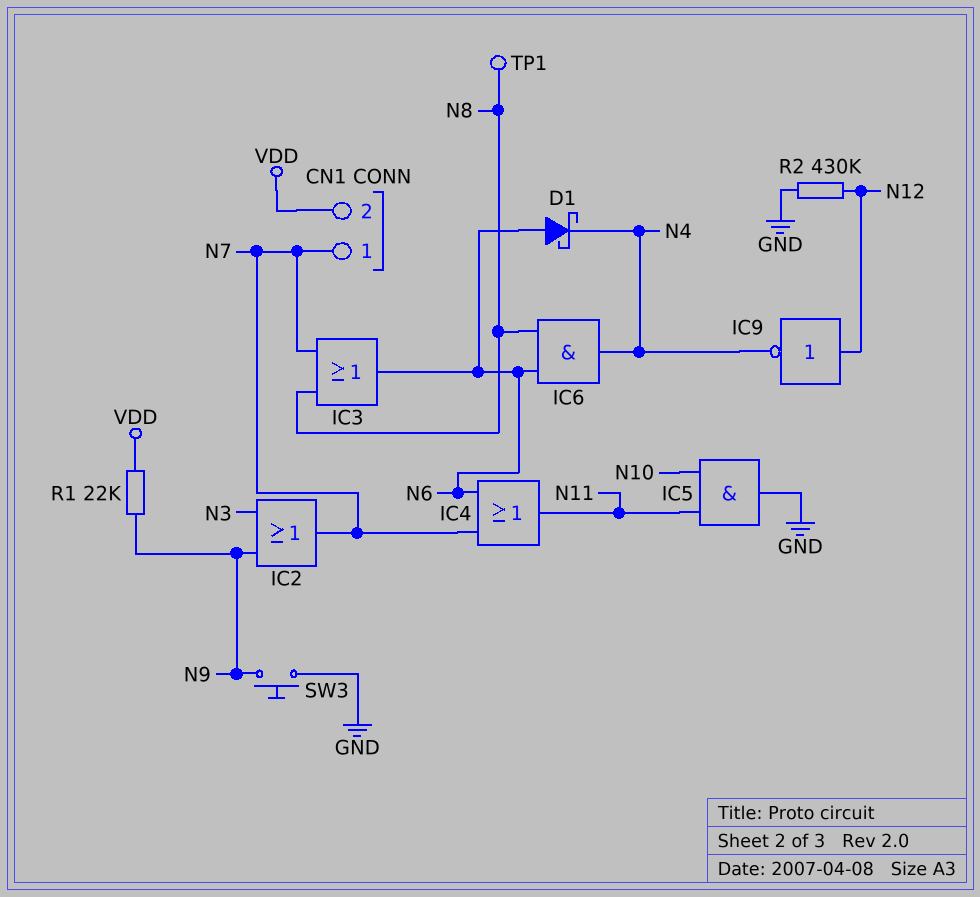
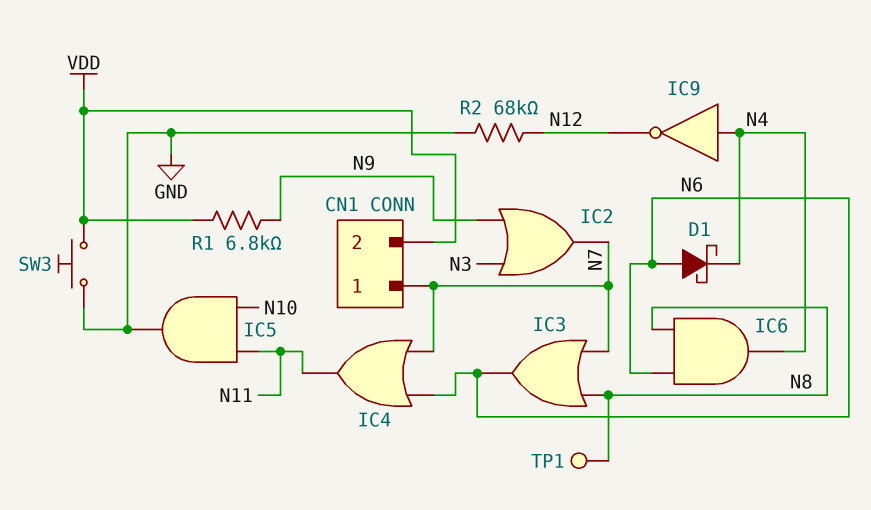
IC9: NOT (in N12, out N4) -> NOT (in N4, out N12)
R1: 22k (N9, VDD) -> 6.8k (N9, VDD)
R2: 430k (GND, N12) -> 68k (GND, N12)
SW3: button (GND, N9) -> button (GND, VDD)

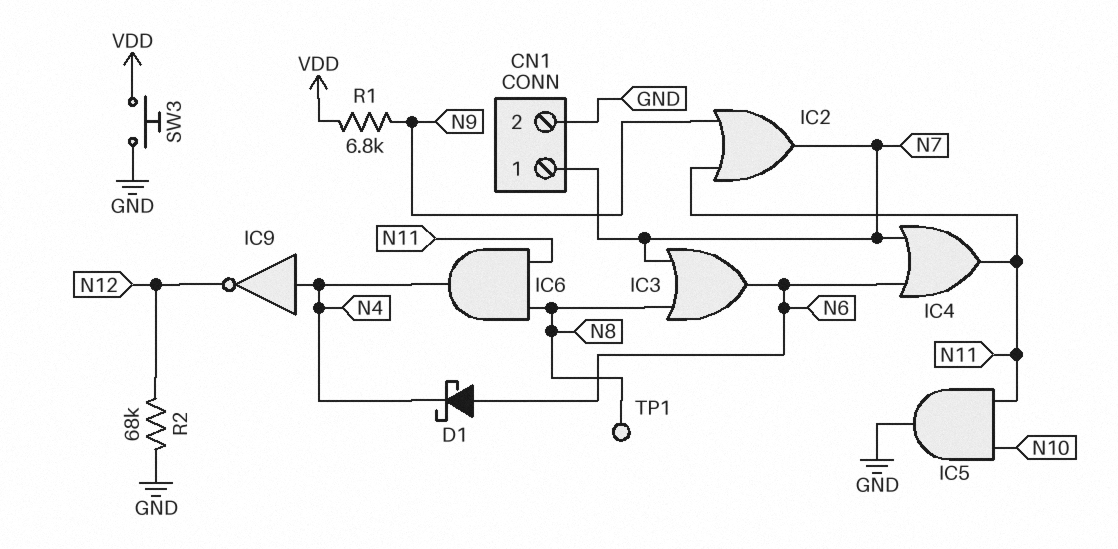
CN1 pin 2: VDD -> GND
IC2: OR (in N3, in N9, out N7) -> OR (in N9, in N11, out N7)
IC6: AND (in N6, in N8, out N4) -> AND (in N8, in N11, out N4)

